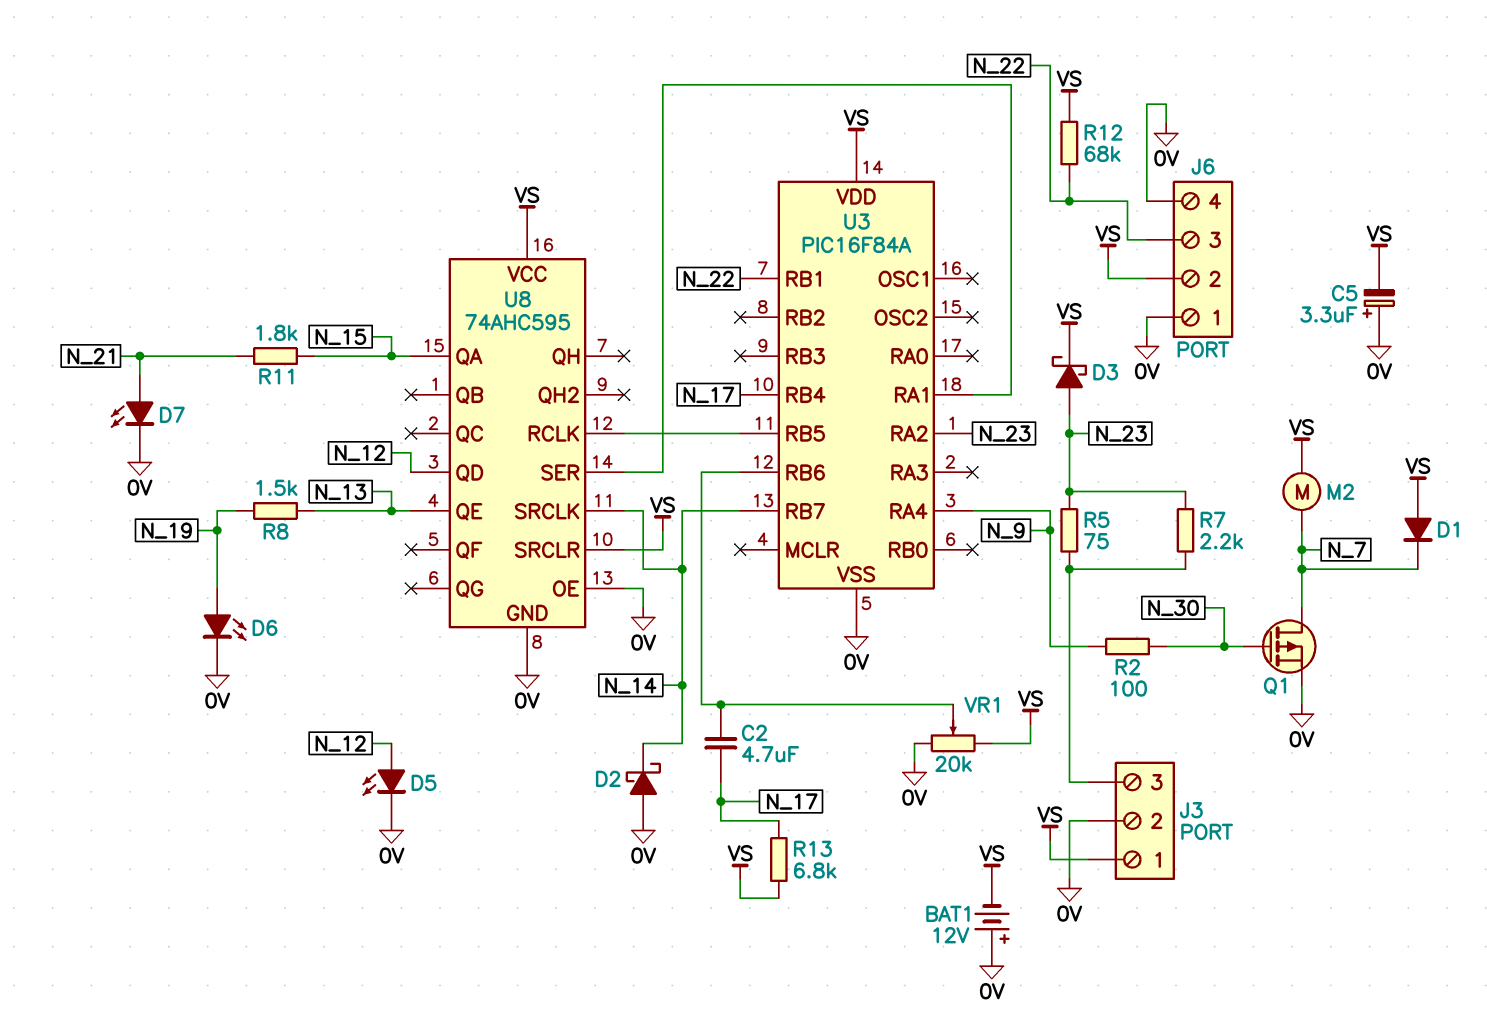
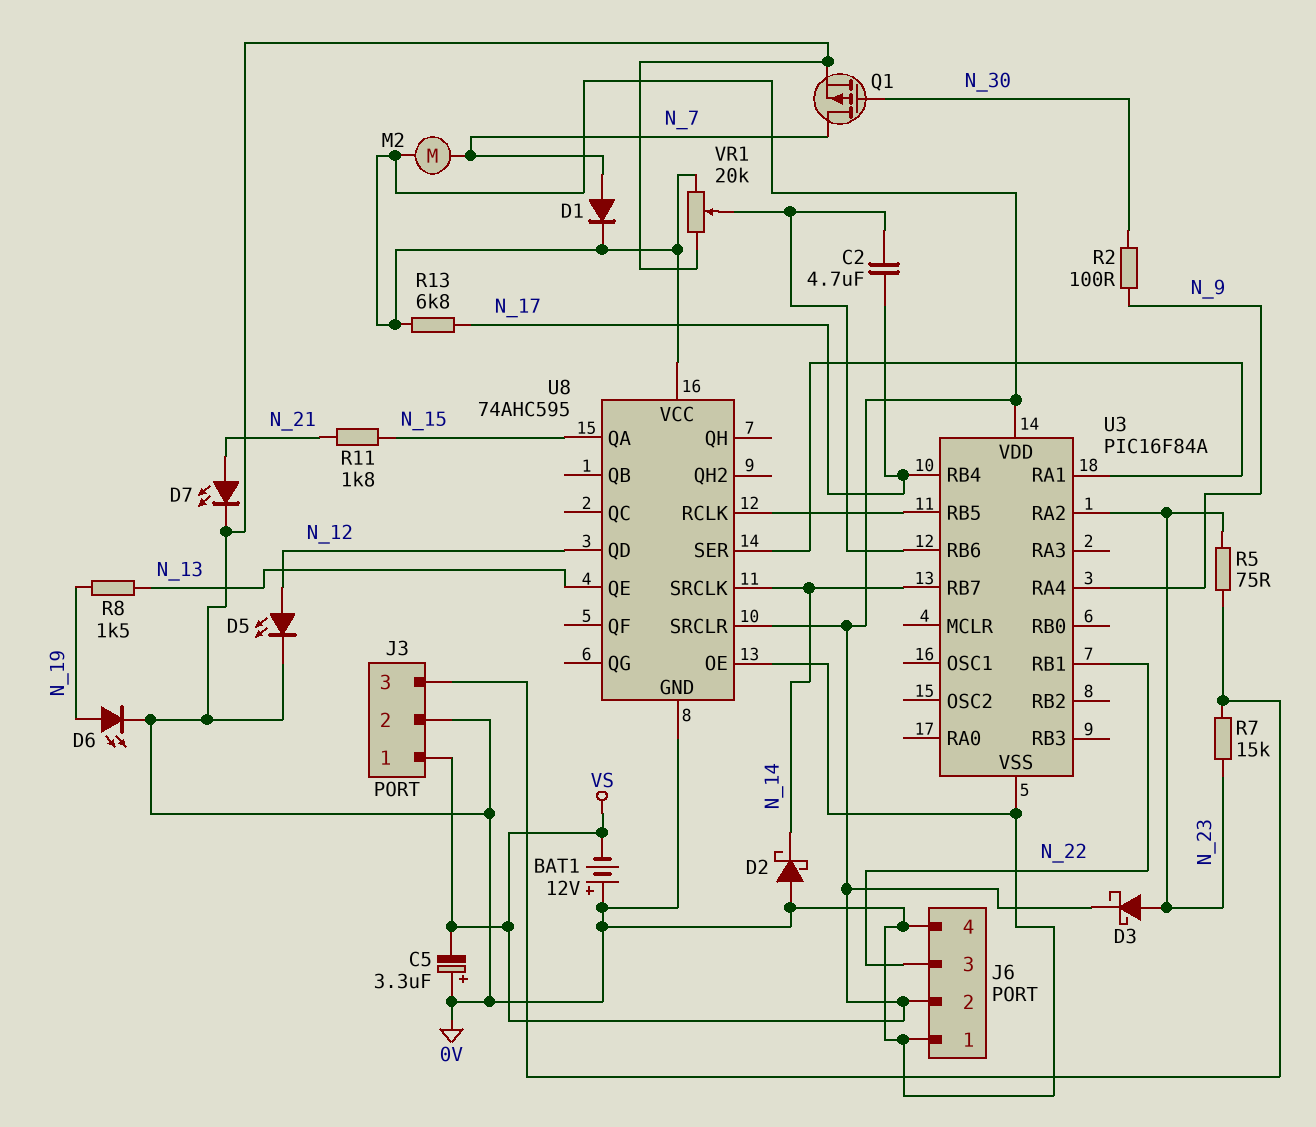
D1: diode (A VS, K N_7) -> diode (A N_7, K VS)
R7: 2.2k (J3/3, N_23) -> 15k (J3/3, N_23)
R12: 68k (N_22, VS) -> none

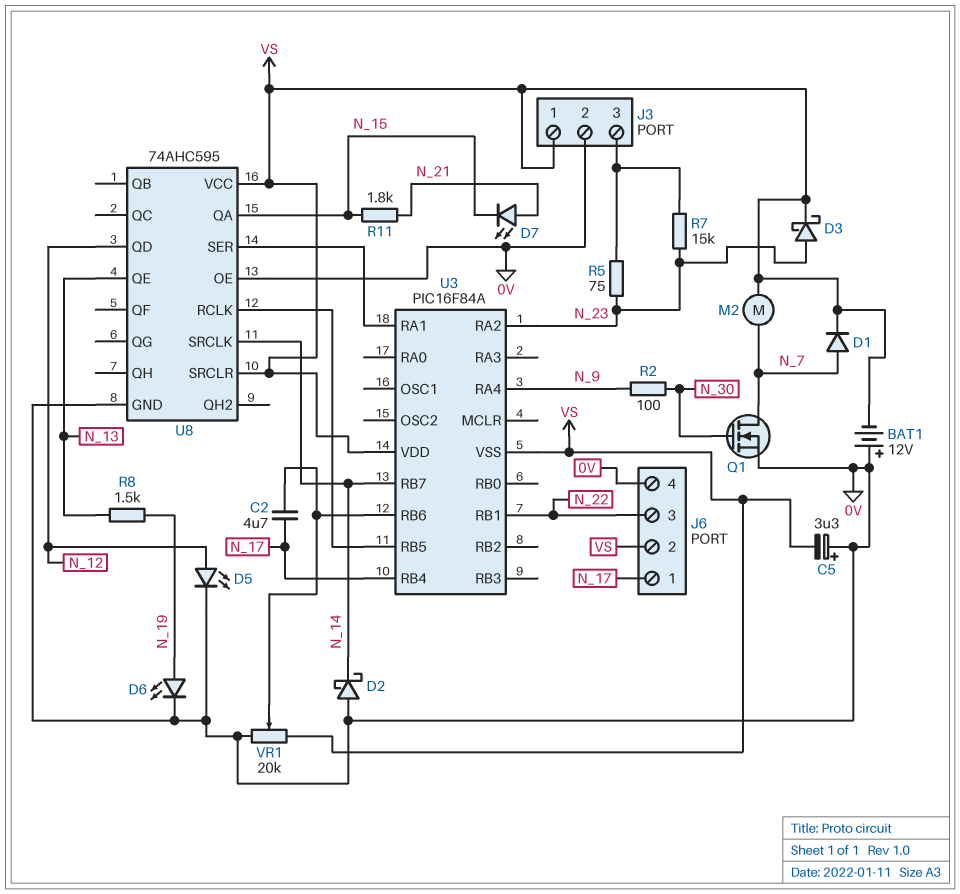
D7: LED (A N_21, K 0V) -> LED (A N_21, K N_15)
J6 pin 1: 0V -> N_17
Q1: PMOS (G N_30, D N_7, S 0V) -> NMOS (G N_30, D N_7, S 0V)
R13: 6.8k (N_17, VS) -> none
U3 pin VSS: 0V -> VS

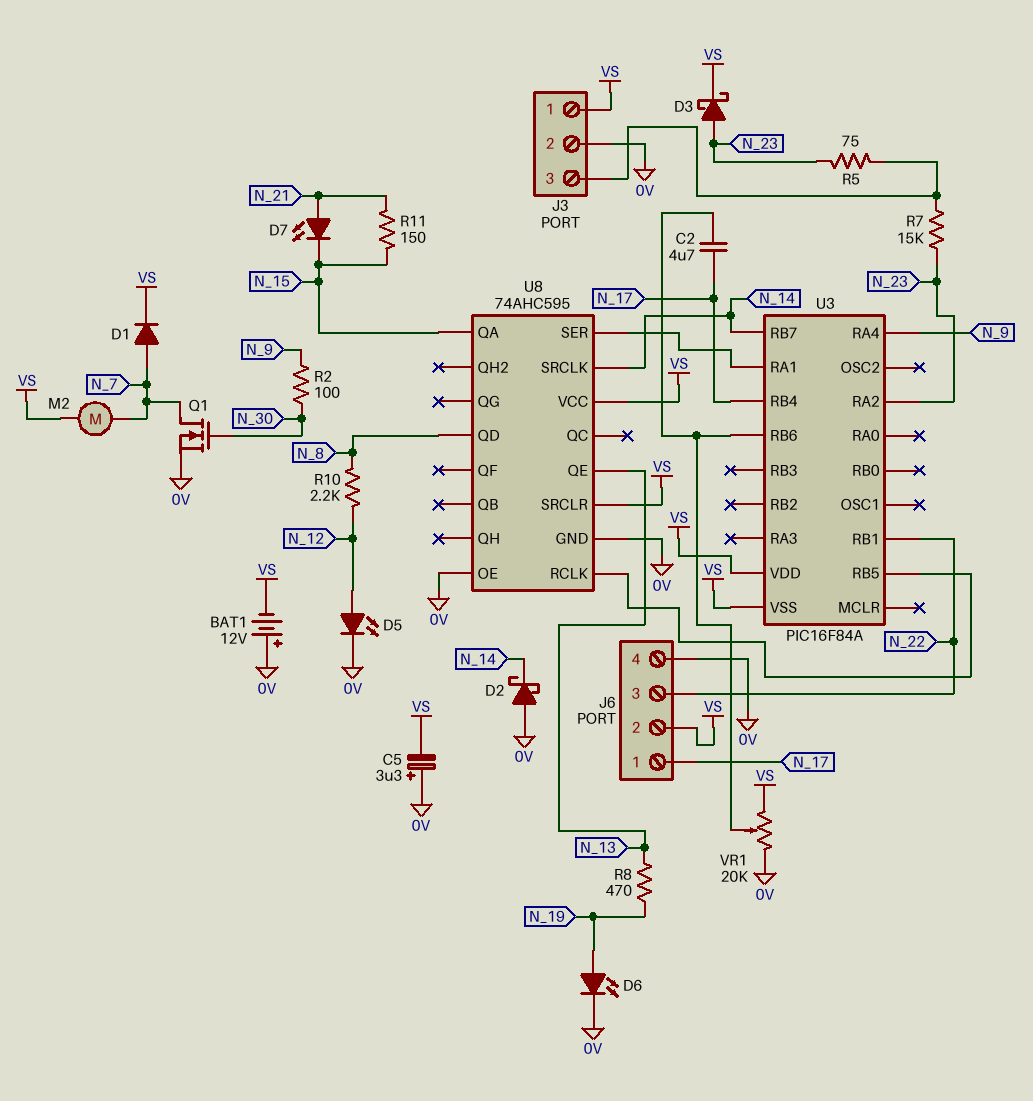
R8: 1.5k (N_13, N_19) -> 470 (N_13, N_19)
R10: none -> 2.2k (N_8, N_12)
R11: 1.8k (N_15, N_21) -> 150 (N_15, N_21)
U8 pin QD: N_12 -> N_8

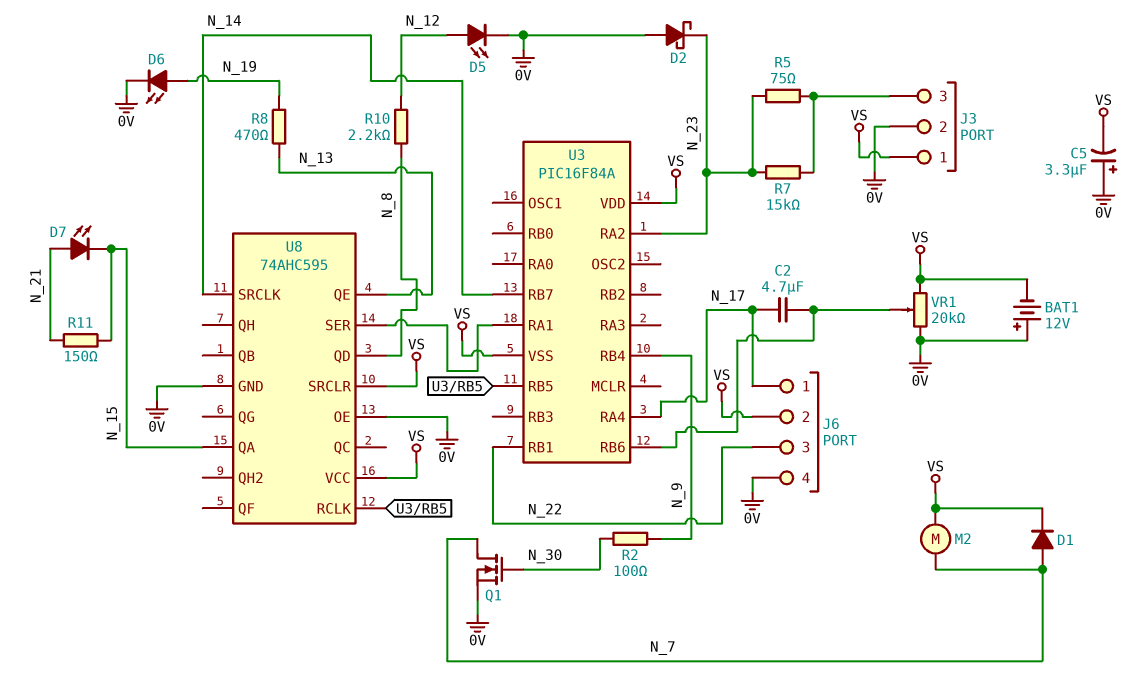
D2: schottky (A 0V, K N_14) -> schottky (A 0V, K N_23)
D3: schottky (A N_23, K VS) -> none
U3 pin RA4: N_9 -> N_17
U3 pin RB4: N_17 -> N_9

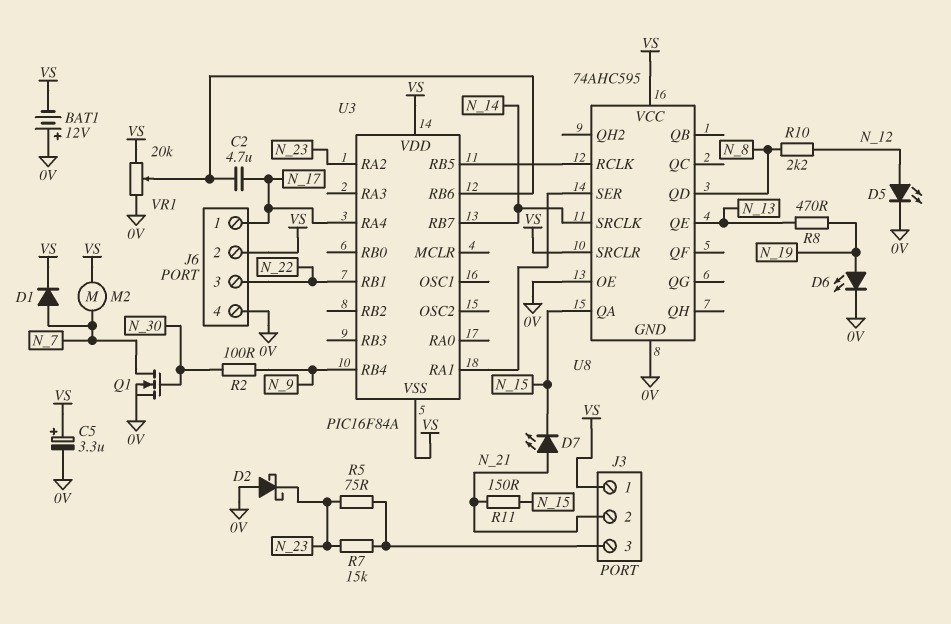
C5: 3.3uF (plus 0V, minus VS) -> 3.3uF (plus VS, minus 0V)
J3 pin 2: 0V -> N_21

